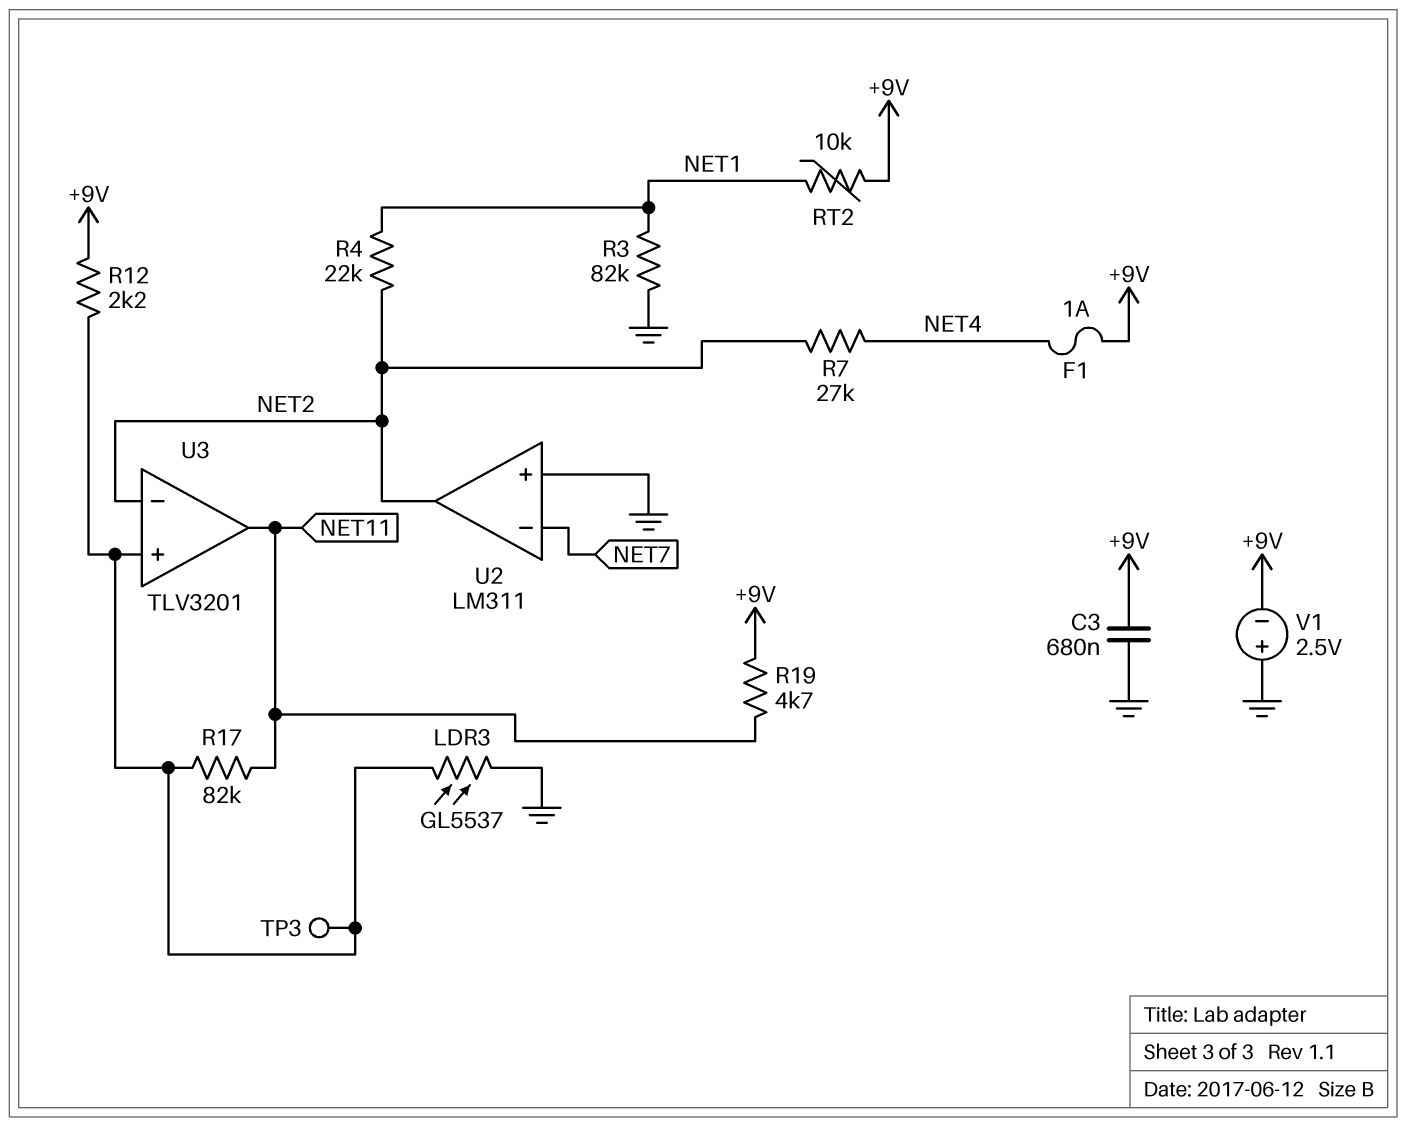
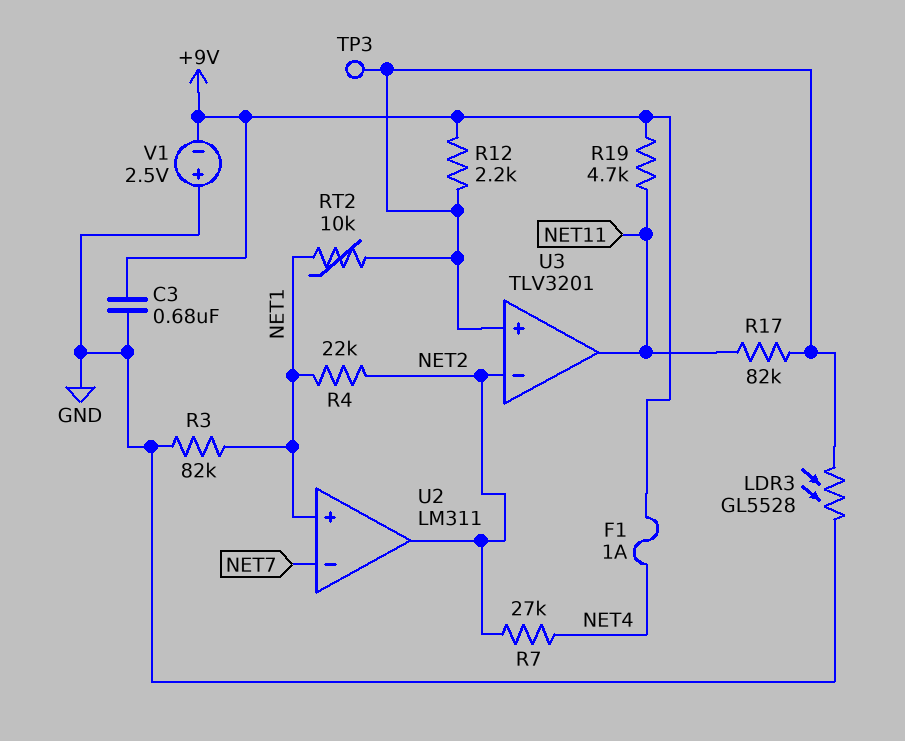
LDR3: GL5537 (GND, U3/in+) -> GL5528 (GND, U3/in+)
RT2: 10k (+9V, NET1) -> 10k (NET1, U3/in+)
U2 pin in+: GND -> NET1

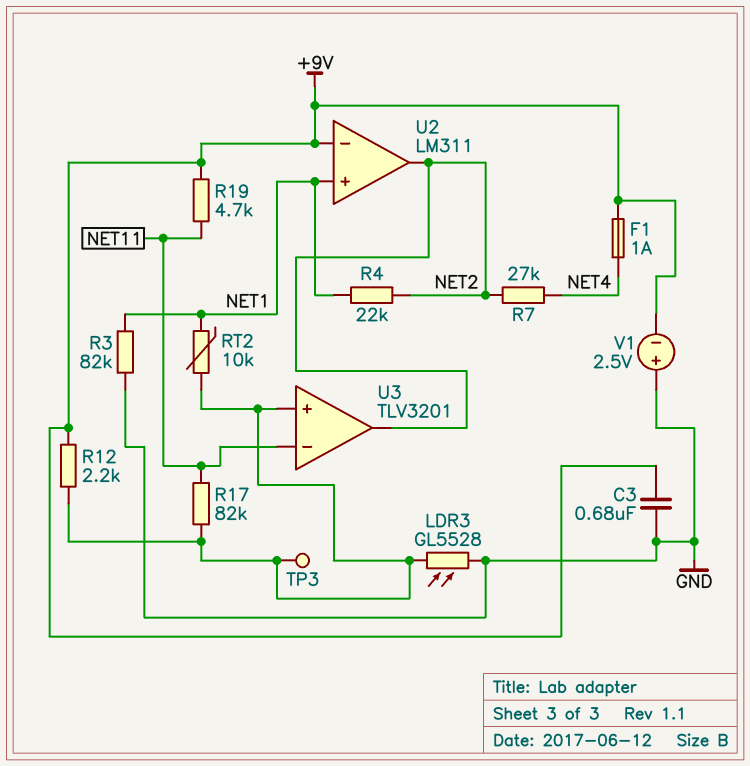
U2 pin in-: NET7 -> +9V
U3 pin in-: NET2 -> NET11
U3 pin out: NET11 -> NET2

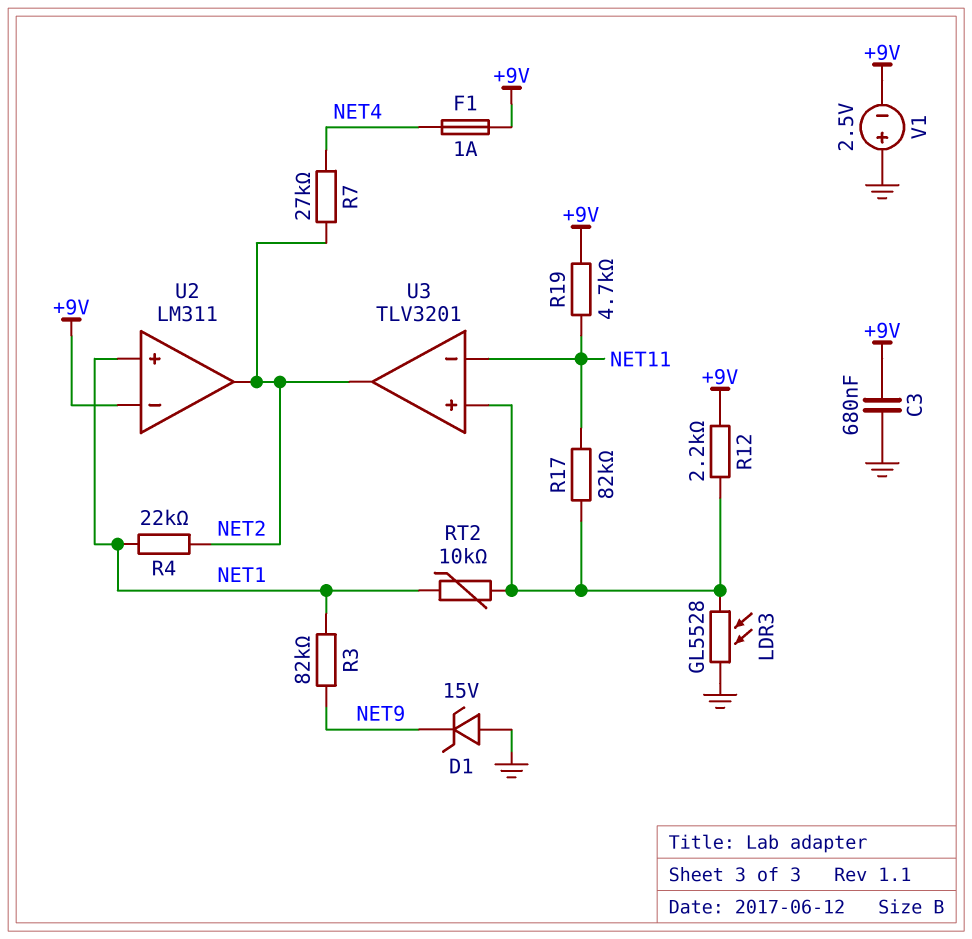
D1: none -> zener 15V (A GND, K NET9)
R3: 82k (GND, NET1) -> 82k (NET1, NET9)
TP3: test point (U3/in+) -> none

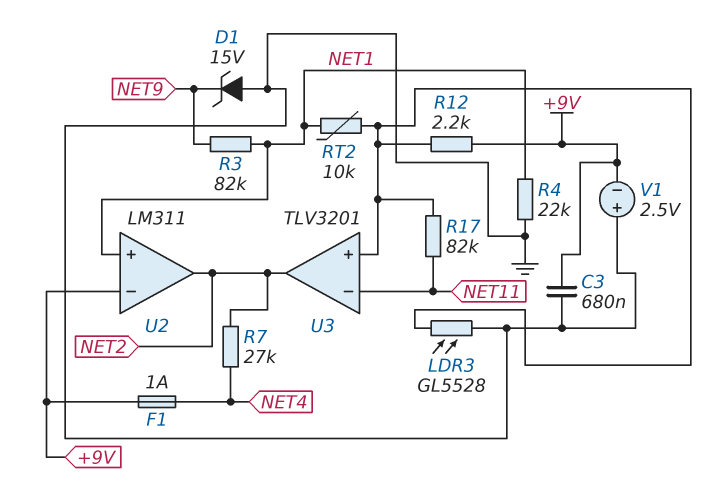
R4: 22k (NET1, NET2) -> 22k (GND, NET1)
R19: 4.7k (+9V, NET11) -> none

